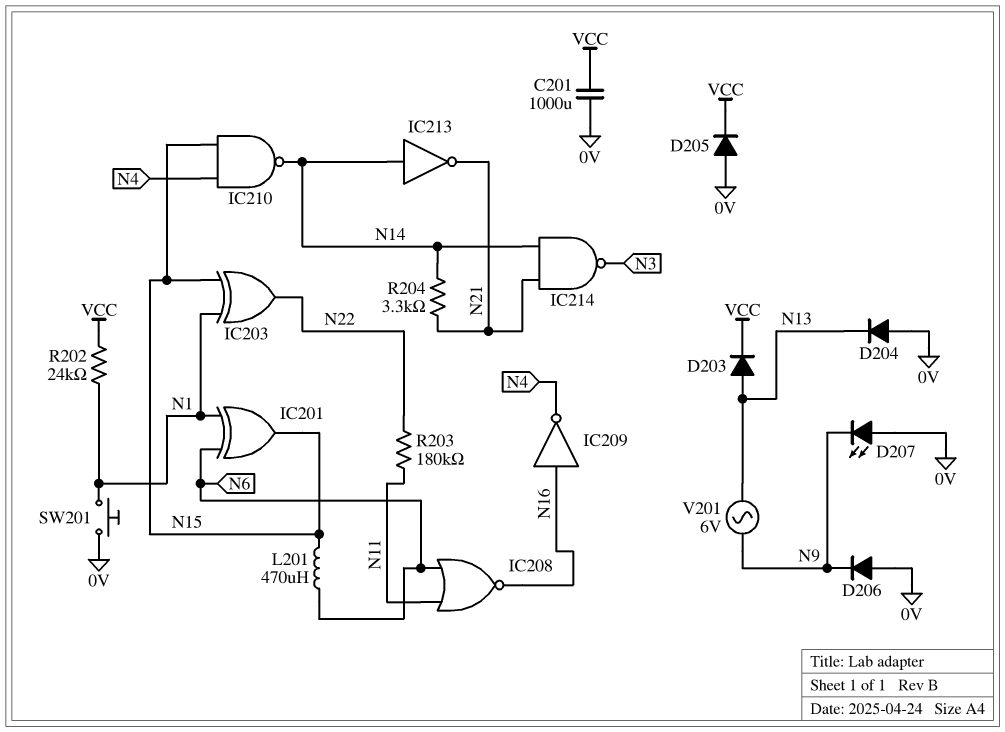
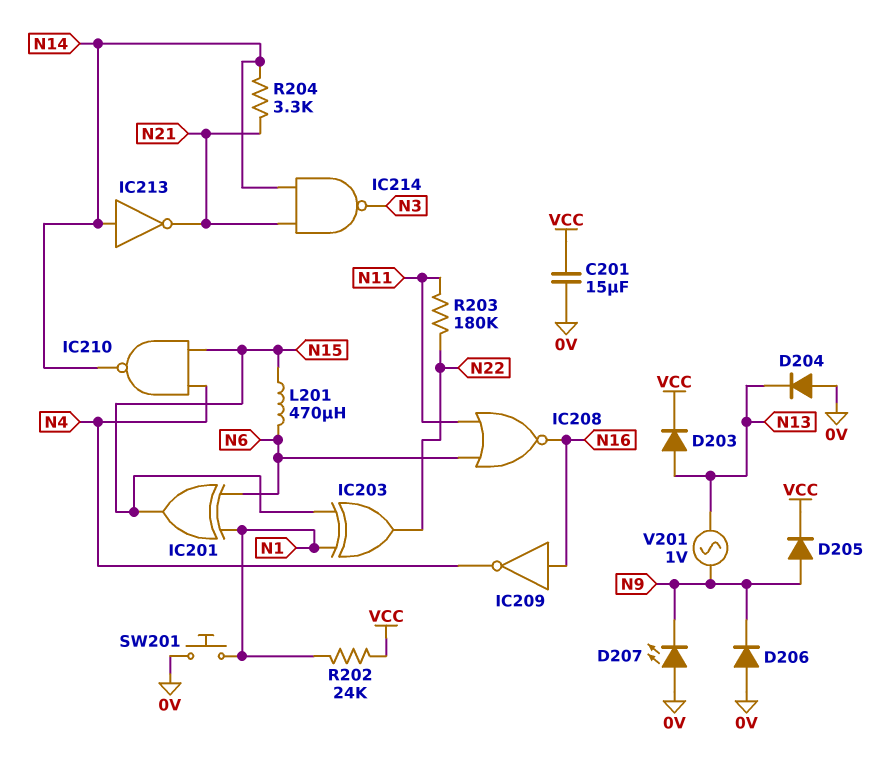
C201: 1000uF (0V, VCC) -> 15uF (0V, VCC)
D205: diode (A 0V, K VCC) -> diode (A N9, K VCC)
V201: AC 6V (N9, N13) -> AC 1V (N9, N13)

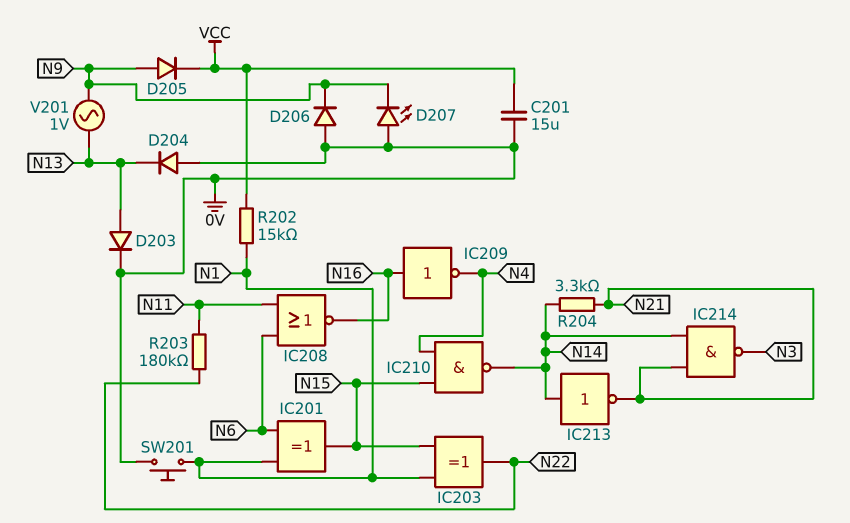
D203: diode (A N13, K VCC) -> diode (A N13, K 0V)
L201: 470uH (N6, N15) -> none
R202: 24k (N1, VCC) -> 15k (N1, VCC)

